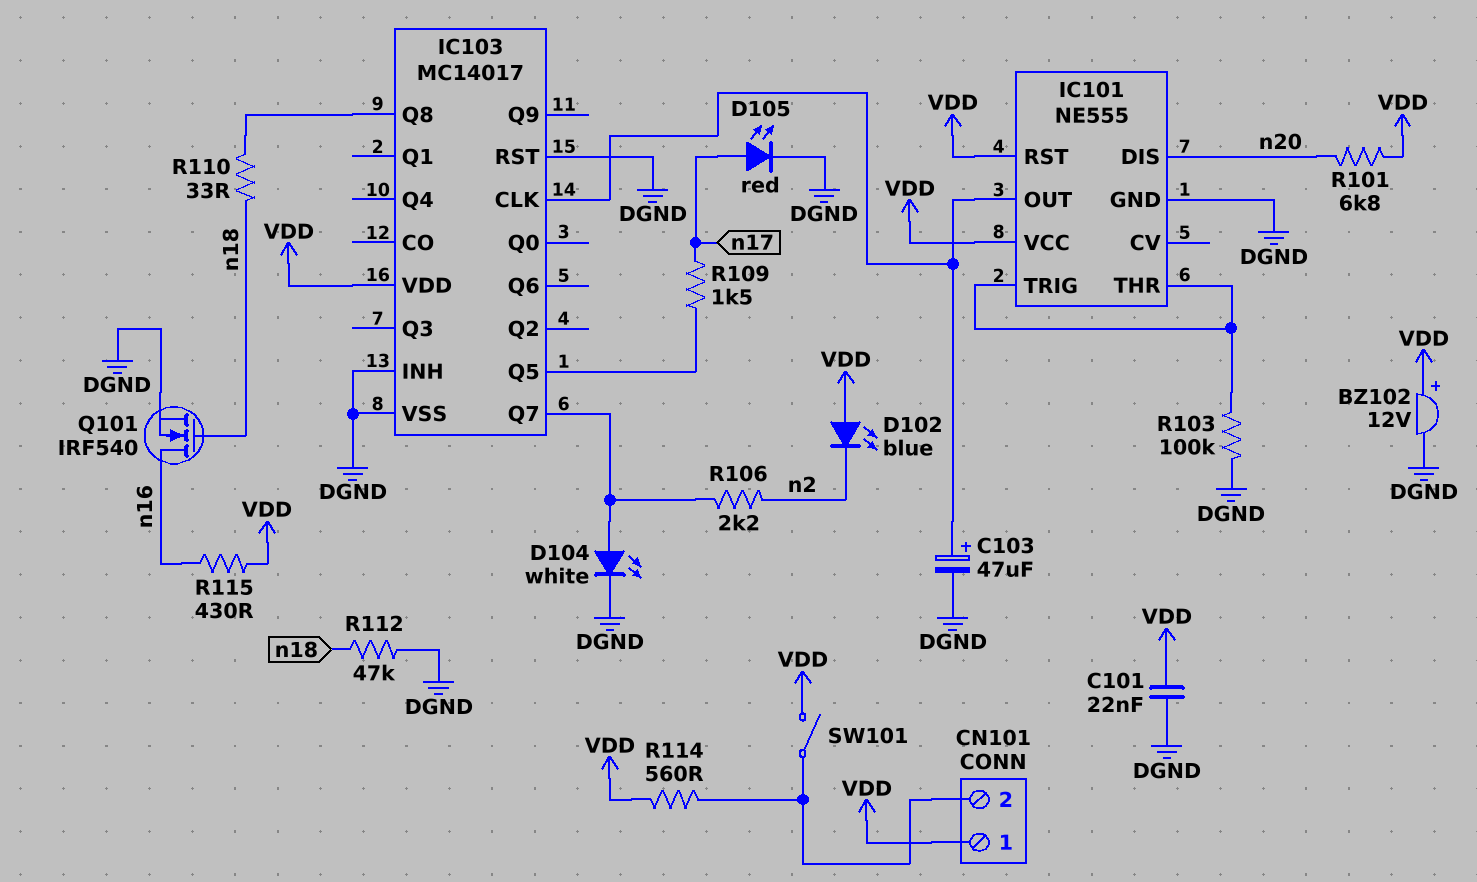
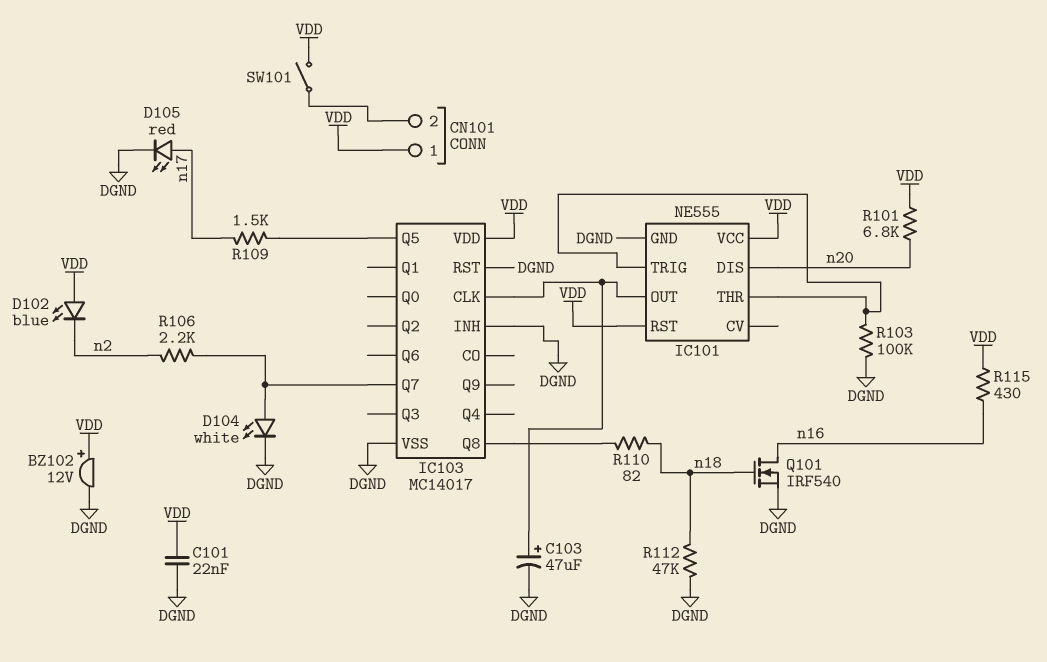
R110: 33 (IC103/Q8, n18) -> 82 (IC103/Q8, n18)
R114: 560 (CN101/2, VDD) -> none

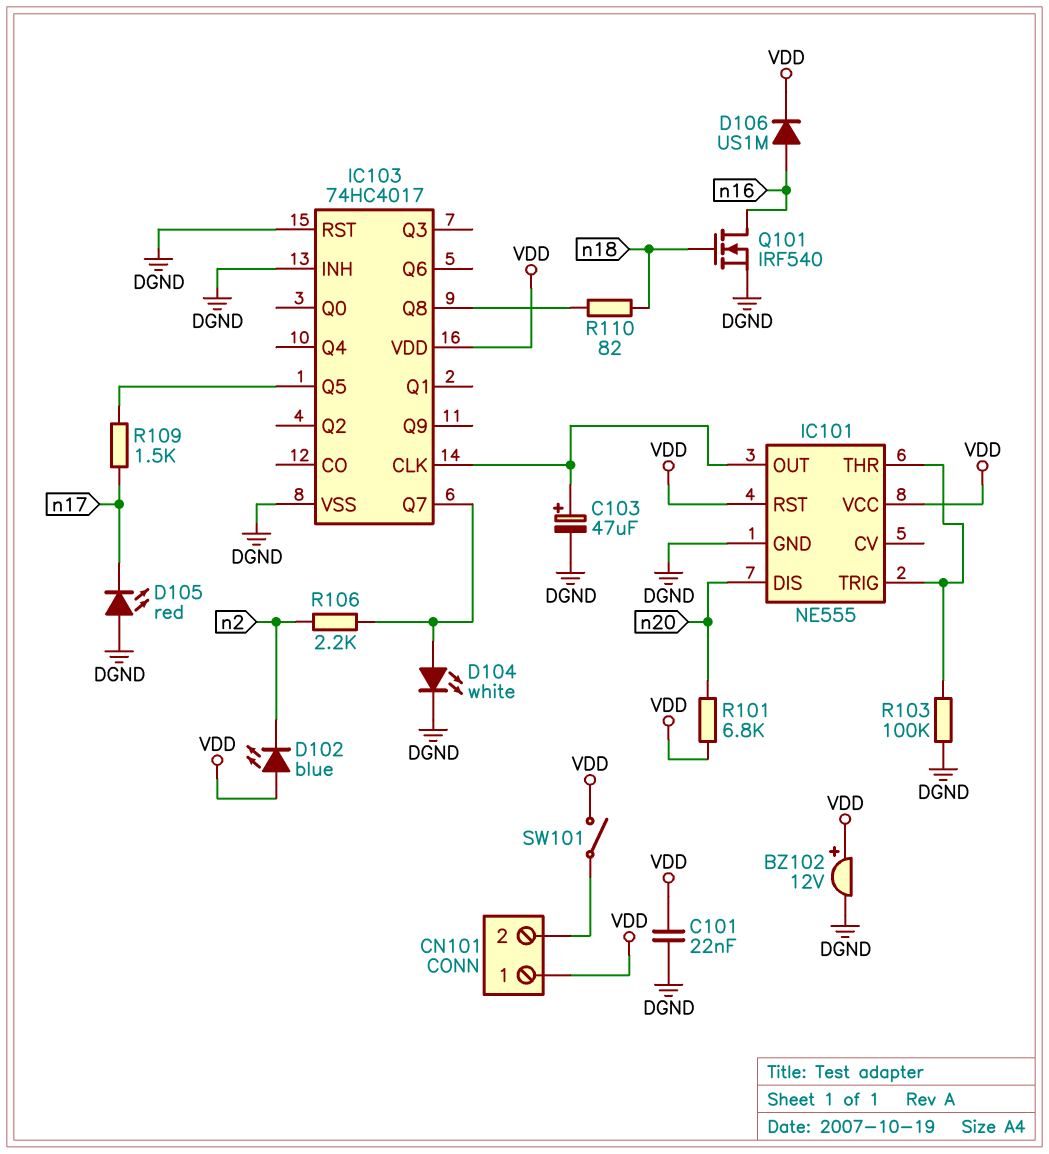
D105: LED red (A n17, K DGND) -> LED red (A DGND, K n17)
D106: none -> diode US1M (A n16, K VDD)
IC103: MC14017 -> 74HC4017
R112: 47k (DGND, n18) -> none
R115: 430 (VDD, n16) -> none

